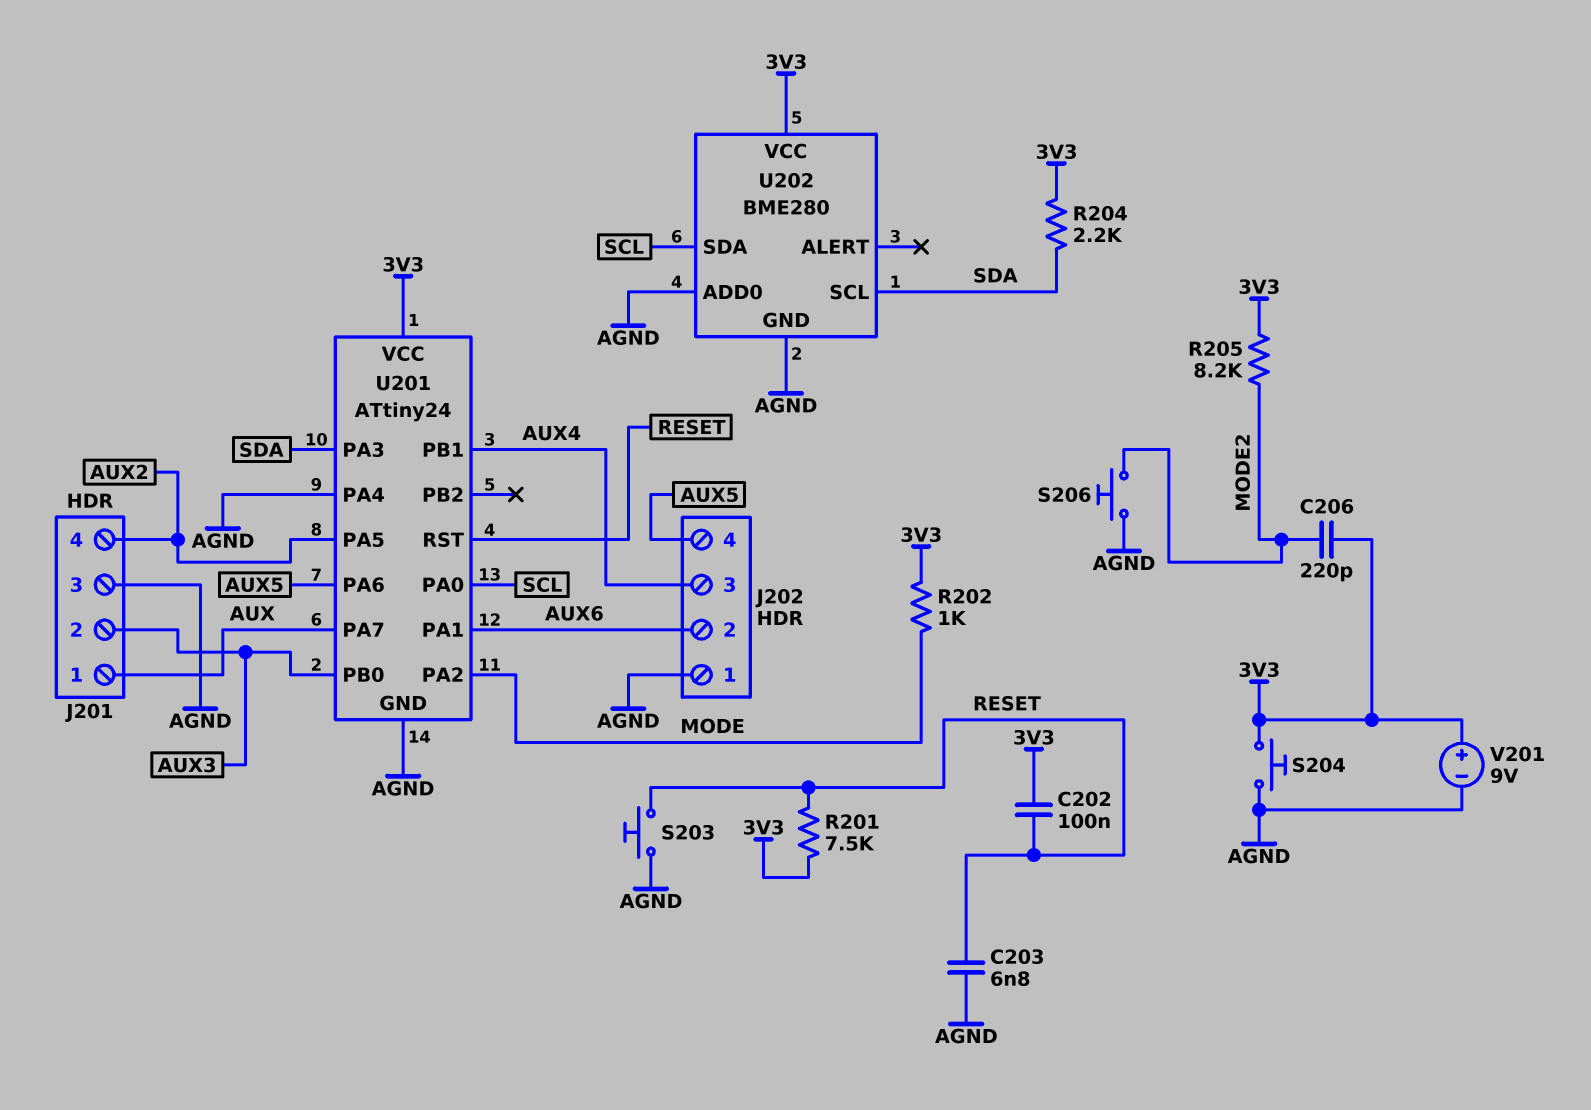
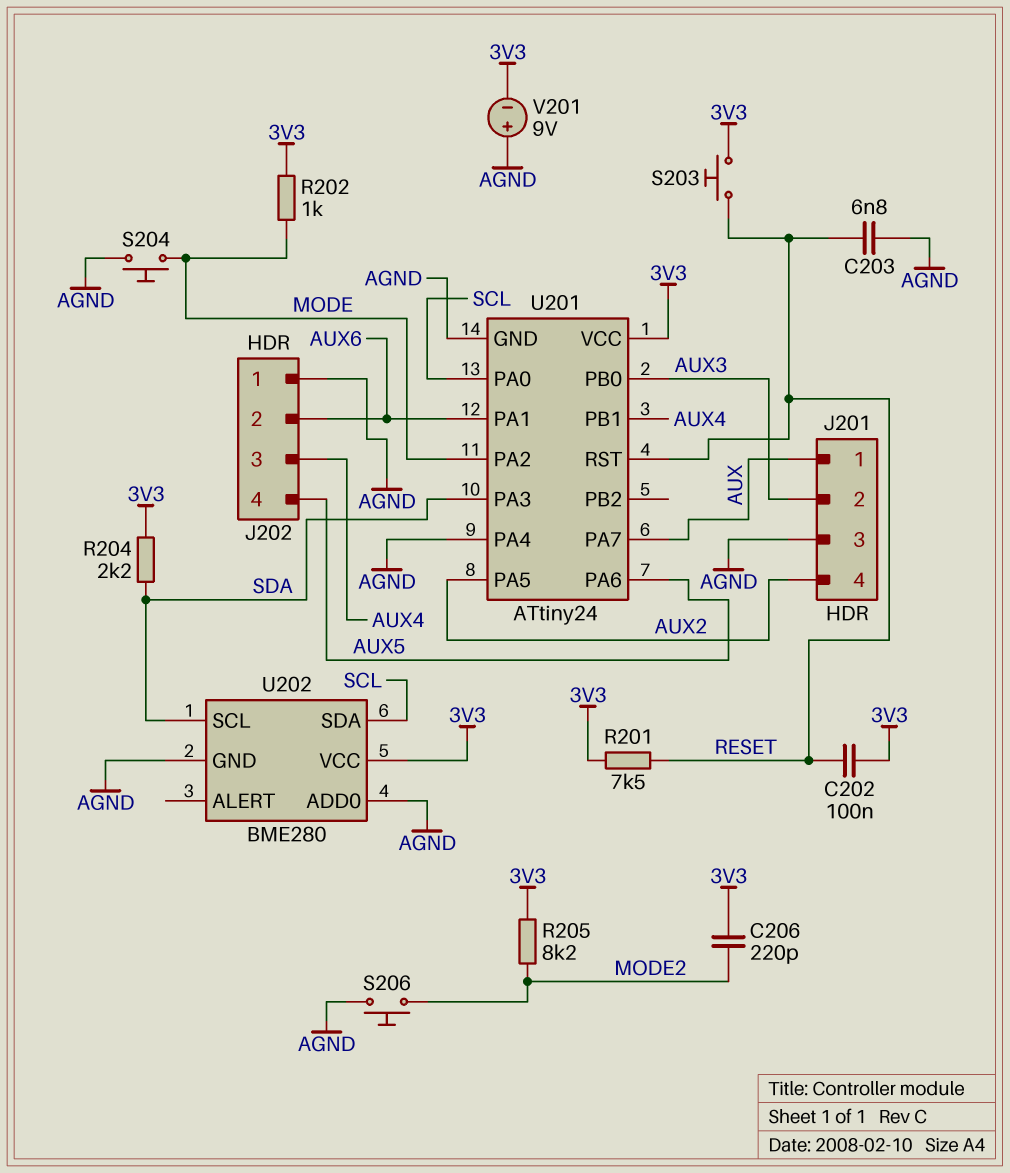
S203: button (AGND, RESET) -> button (3V3, RESET)
S204: button (3V3, AGND) -> button (AGND, MODE)
V201: 9V (plus 3V3, minus AGND) -> 9V (plus AGND, minus 3V3)

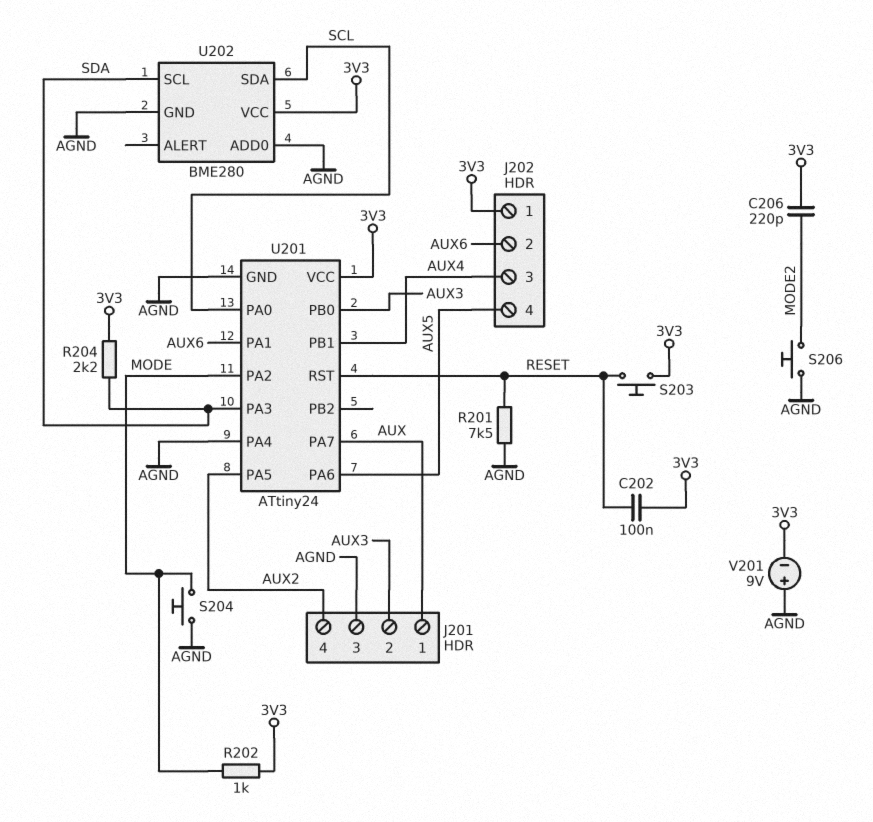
C203: 6.8nF (AGND, RESET) -> none
J202 pin 1: AGND -> 3V3
R201: 7.5k (3V3, RESET) -> 7.5k (AGND, RESET)
R205: 8.2k (3V3, MODE2) -> none

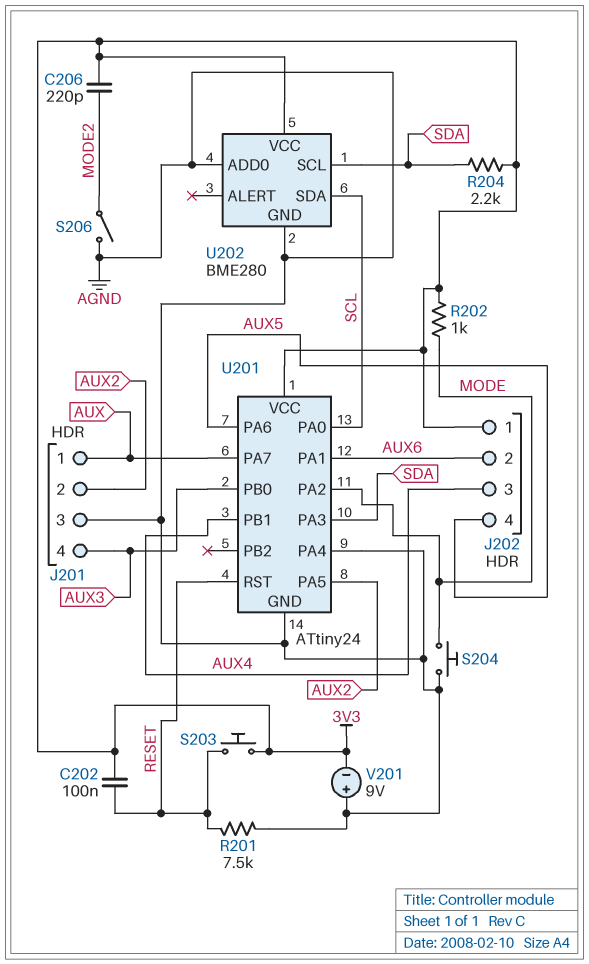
J201 pin 2: AUX3 -> AUX2
J201 pin 4: AUX2 -> AUX3
S206: button (AGND, MODE2) -> switch (AGND, MODE2)

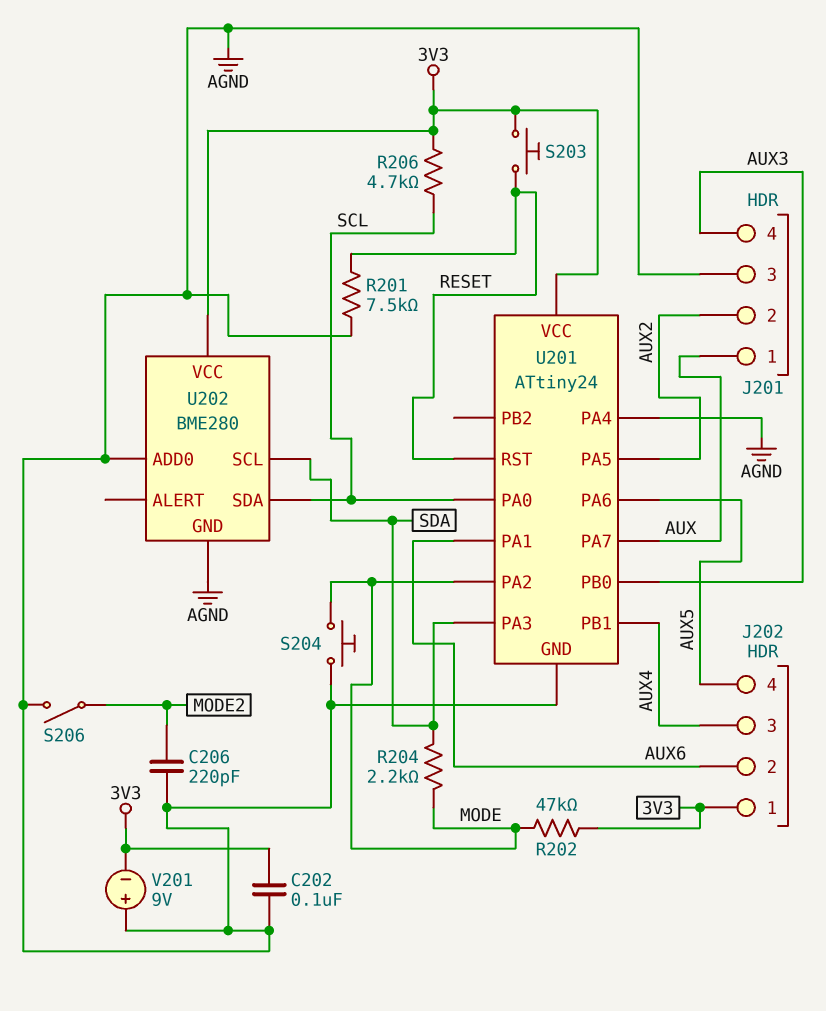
C202: 100nF (3V3, RESET) -> 100nF (3V3, AGND)
C206: 220pF (3V3, MODE2) -> 220pF (AGND, MODE2)
R202: 1k (3V3, MODE) -> 47k (3V3, MODE)
R204: 2.2k (3V3, SDA) -> 2.2k (MODE, SDA)
R206: none -> 4.7k (3V3, SCL)

